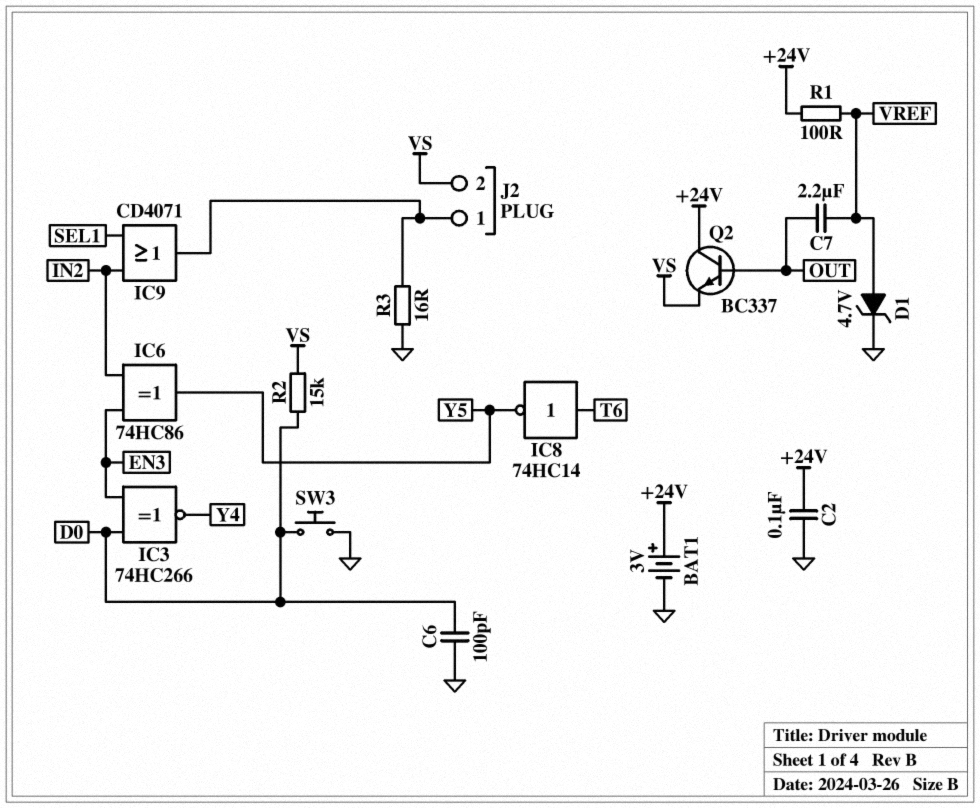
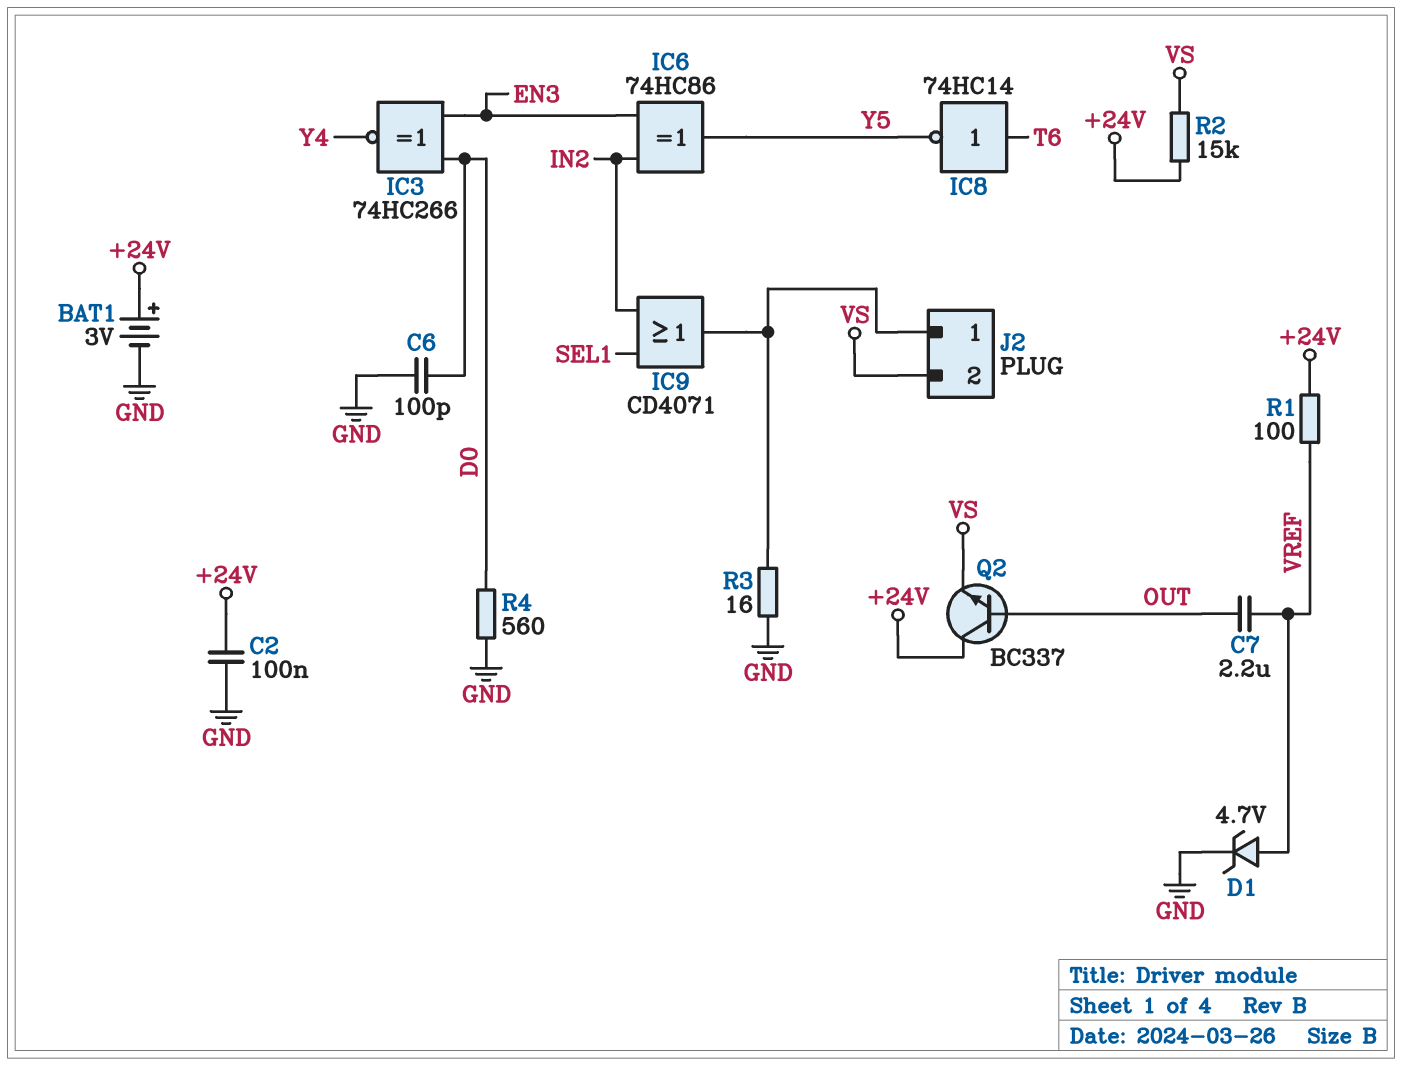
R2: 15k (D0, VS) -> 15k (+24V, VS)
R4: none -> 560 (D0, GND)
SW3: button (D0, GND) -> none

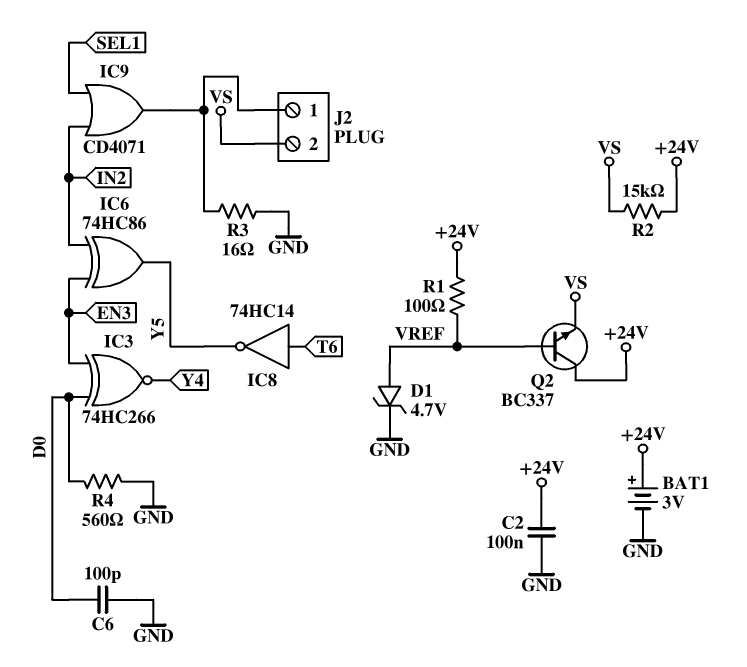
C7: 2.2uF (OUT, VREF) -> none
Q2: NPN BC337 (B OUT, C +24V, E VS) -> NPN BC337 (B VREF, C +24V, E VS)

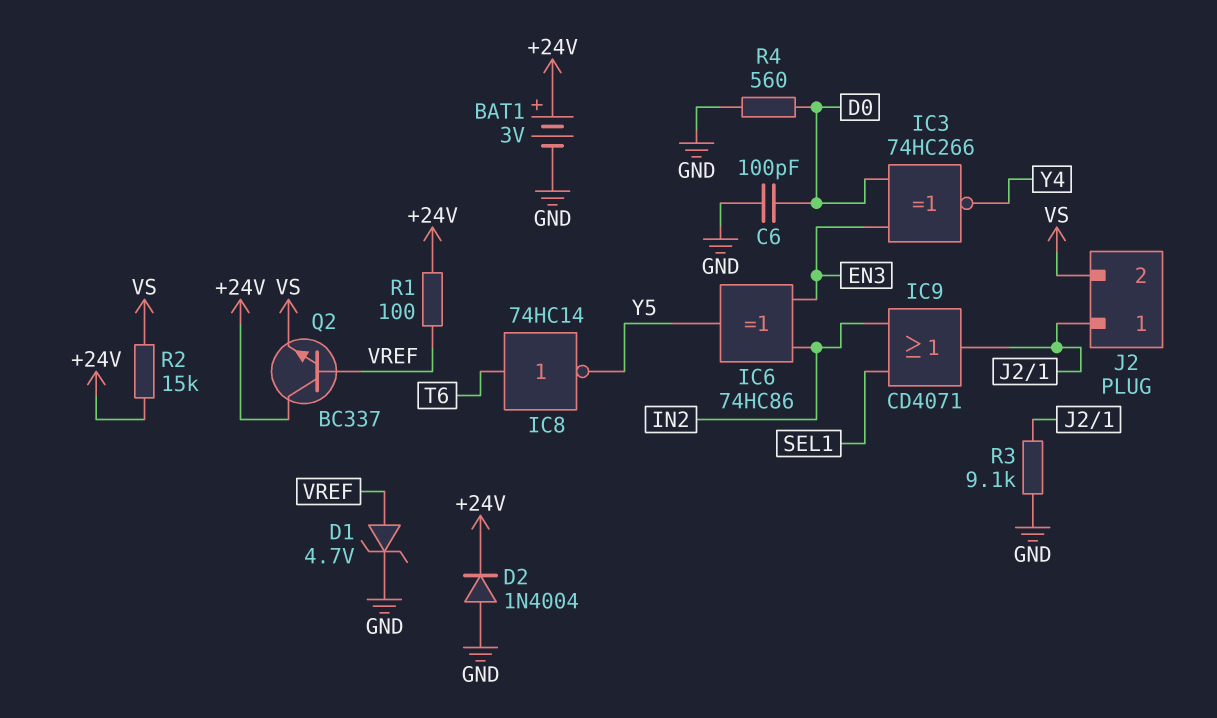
C2: 100nF (+24V, GND) -> none
D2: none -> diode 1N4004 (A GND, K +24V)
R3: 16 (GND, J2/1) -> 9.1k (GND, J2/1)

